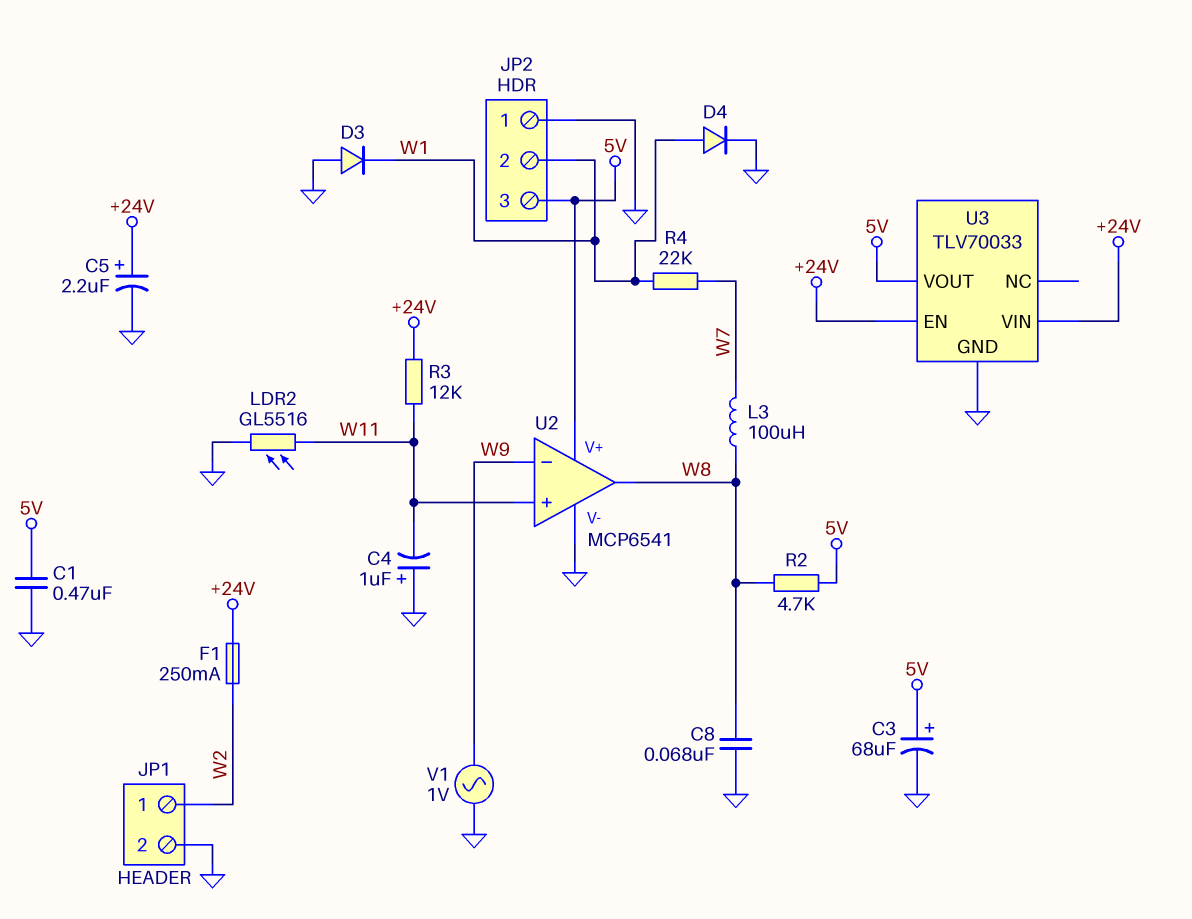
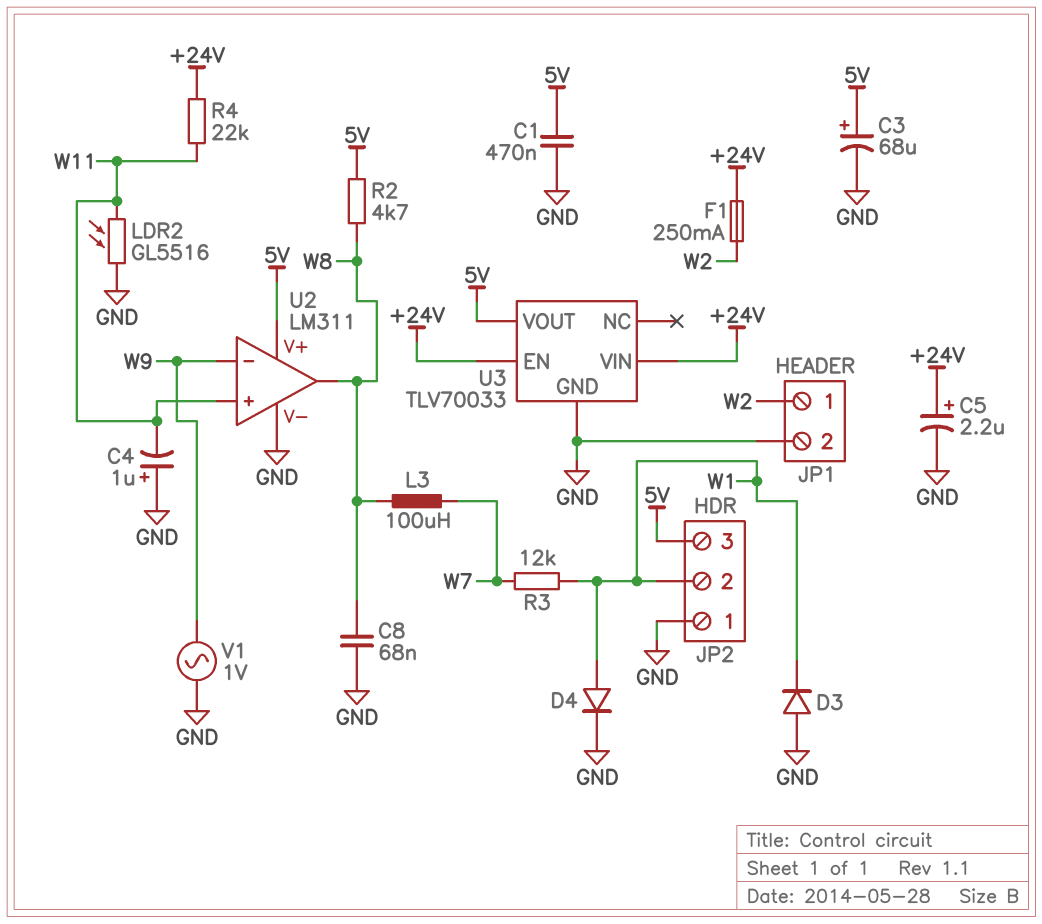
R3: 12k (+24V, W11) -> 12k (W1, W7)
R4: 22k (W1, W7) -> 22k (+24V, W11)
U2: MCP6541 -> LM311

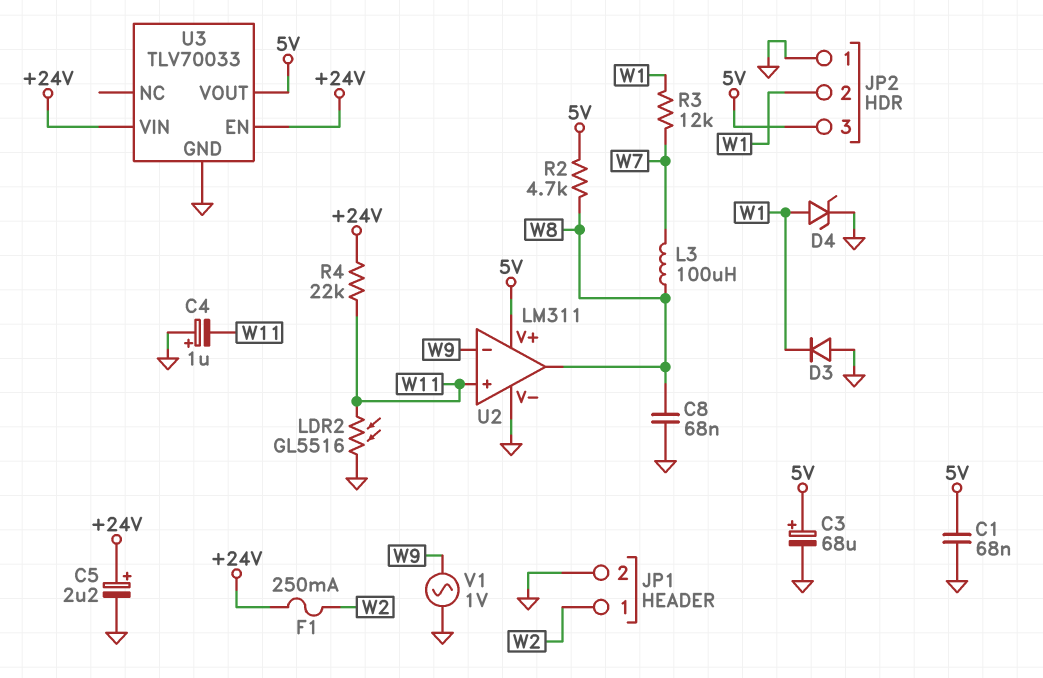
C1: 470nF (5V, GND) -> 68nF (5V, GND)
D4: diode (A W1, K GND) -> zener (A W1, K GND)

